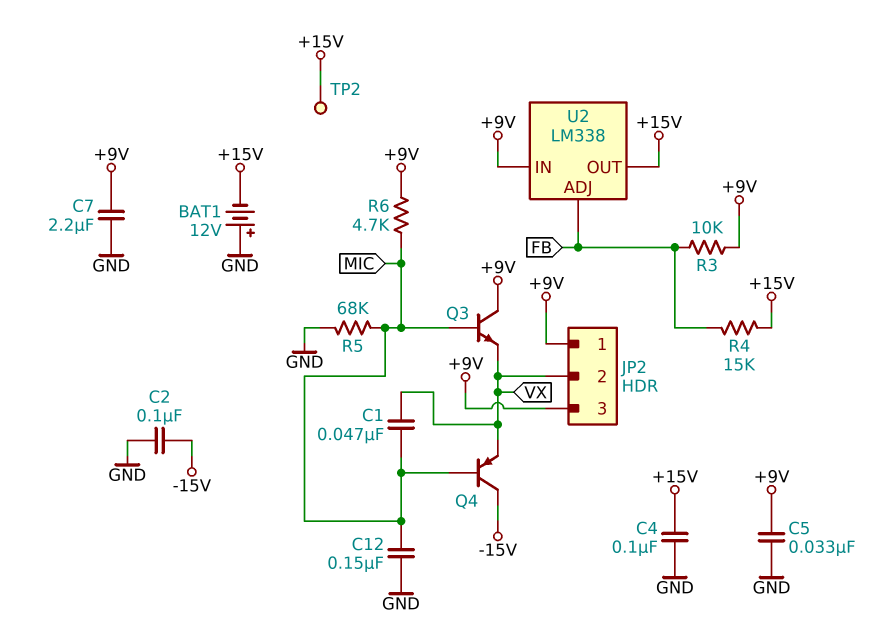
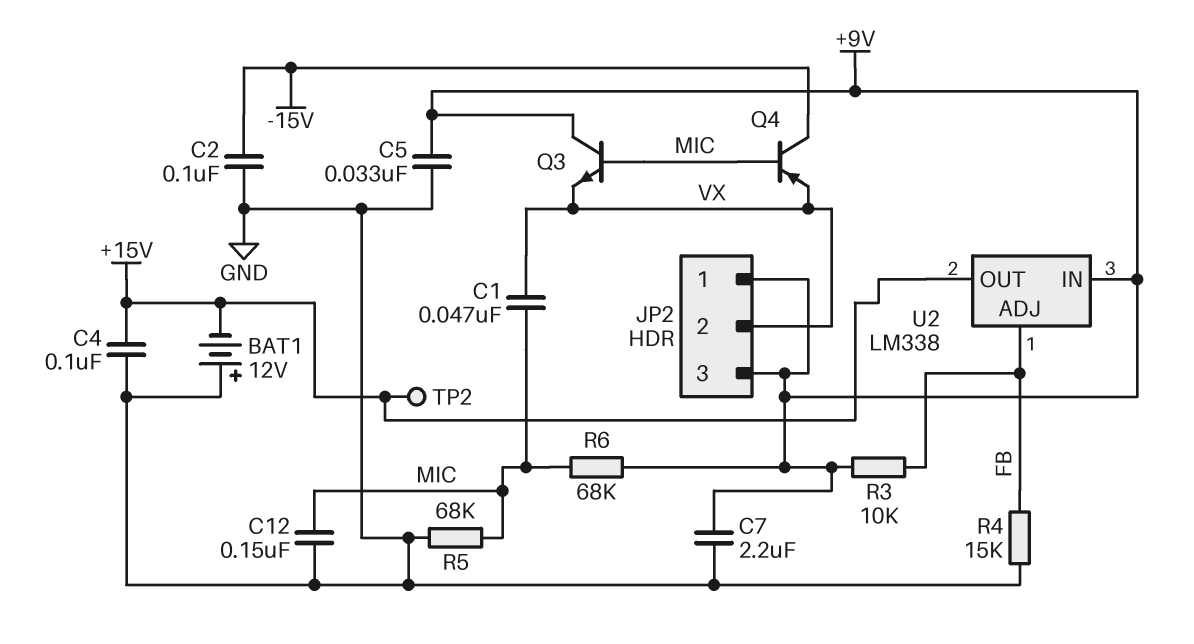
R4: 15k (+15V, FB) -> 15k (FB, GND)
R6: 4.7k (+9V, MIC) -> 68k (+9V, MIC)

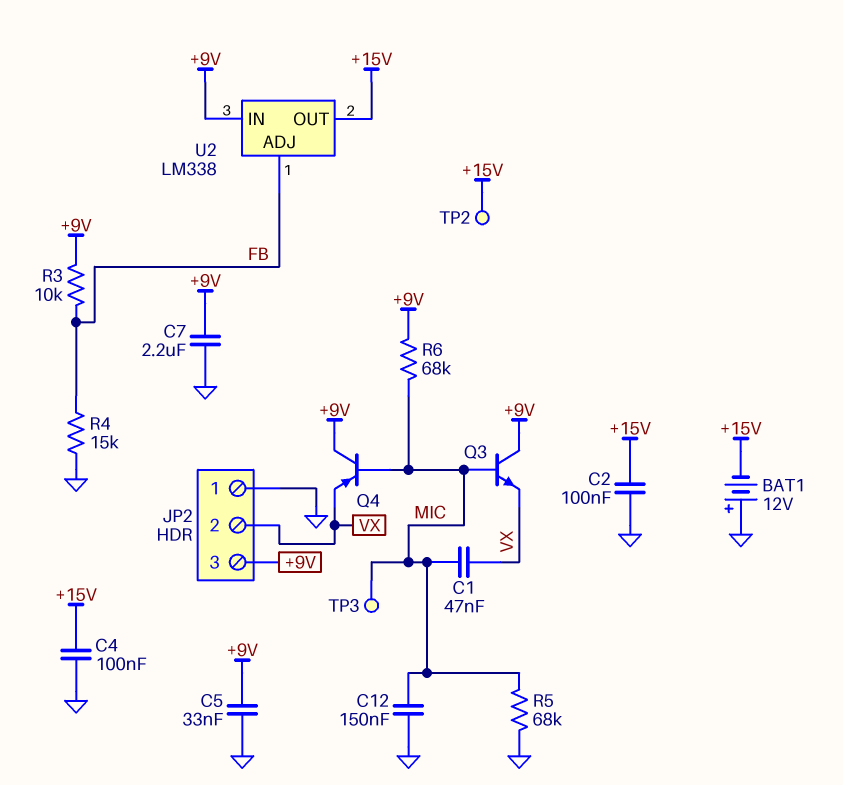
C2: 100nF (-15V, GND) -> 100nF (+15V, GND)
JP2 pin 1: +9V -> GND
Q4: PNP (B MIC, C -15V, E VX) -> PNP (B MIC, C +9V, E VX)
TP3: none -> test point (MIC)

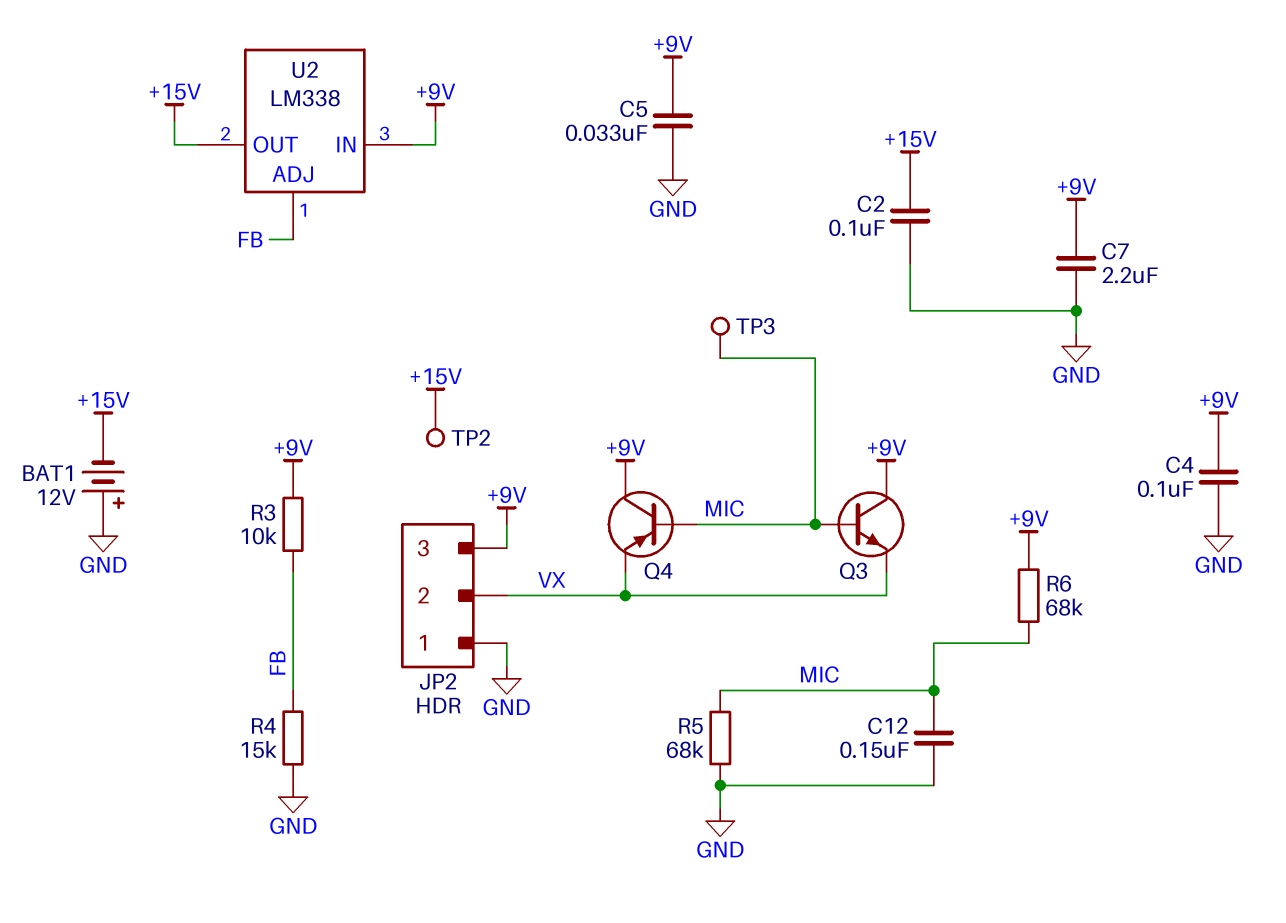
C1: 47nF (MIC, VX) -> none
C4: 100nF (+15V, GND) -> 100nF (+9V, GND)

